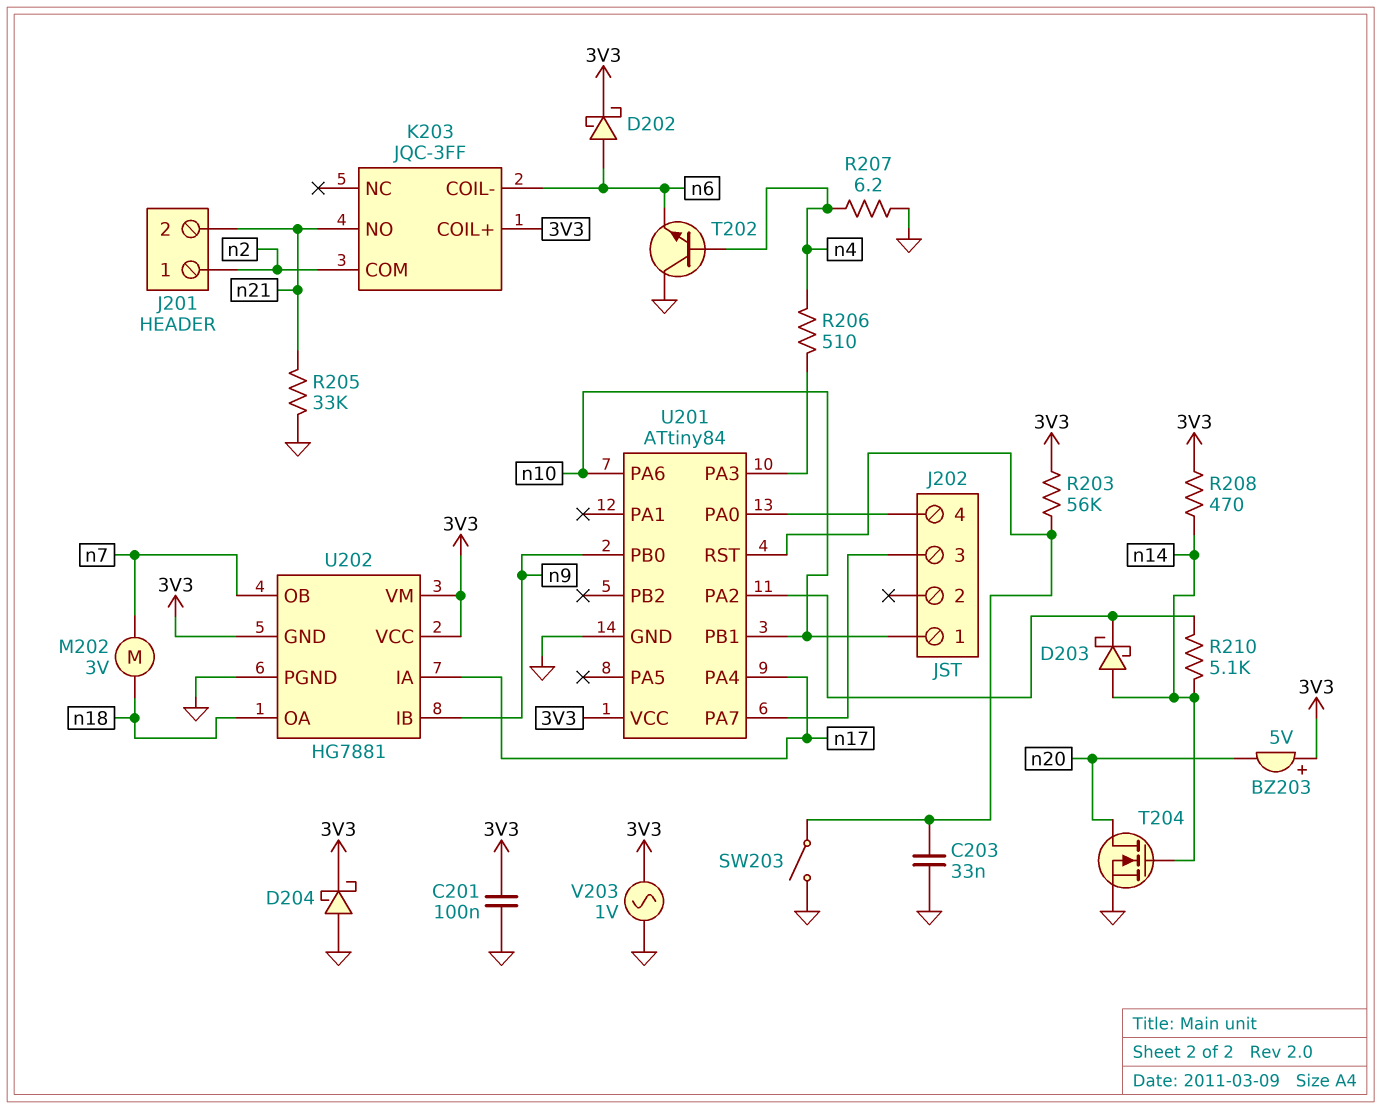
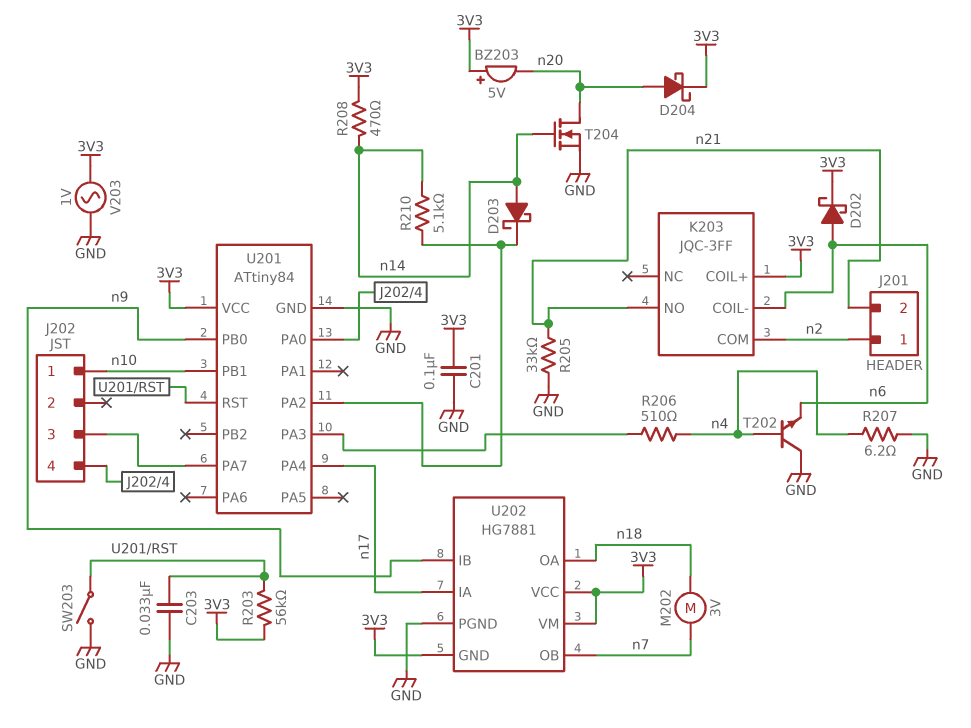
D204: schottky (A GND, K 3V3) -> schottky (A n20, K 3V3)
U201 pin PA6: n10 -> none

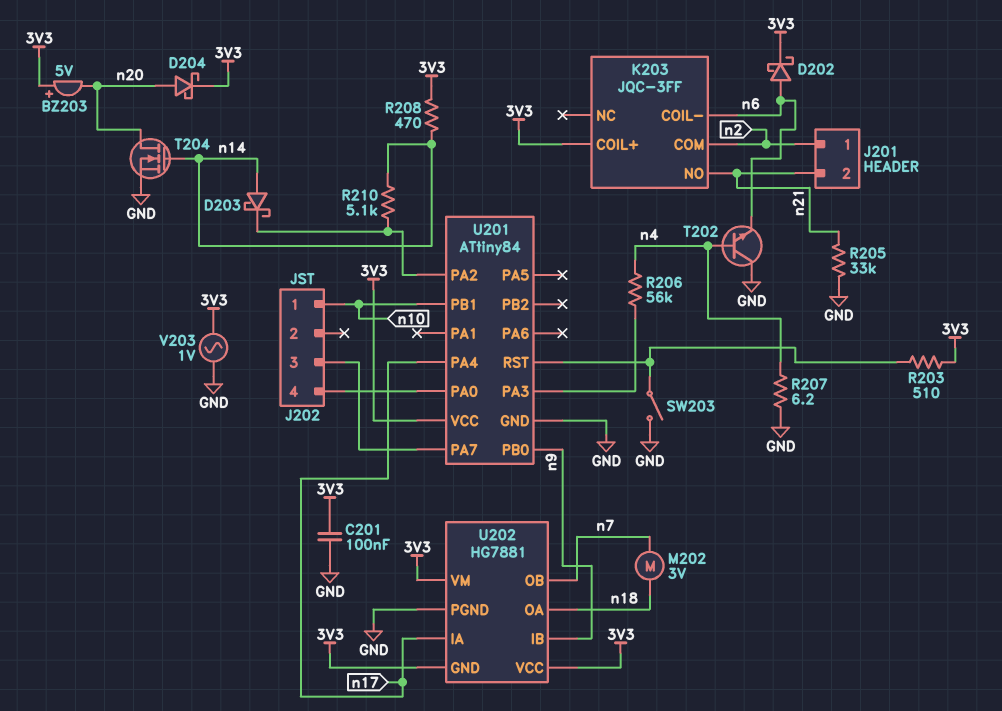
C203: 33nF (GND, U201/RST) -> none
R203: 56k (3V3, U201/RST) -> 510 (3V3, U201/RST)
R206: 510 (U201/PA3, n4) -> 56k (U201/PA3, n4)

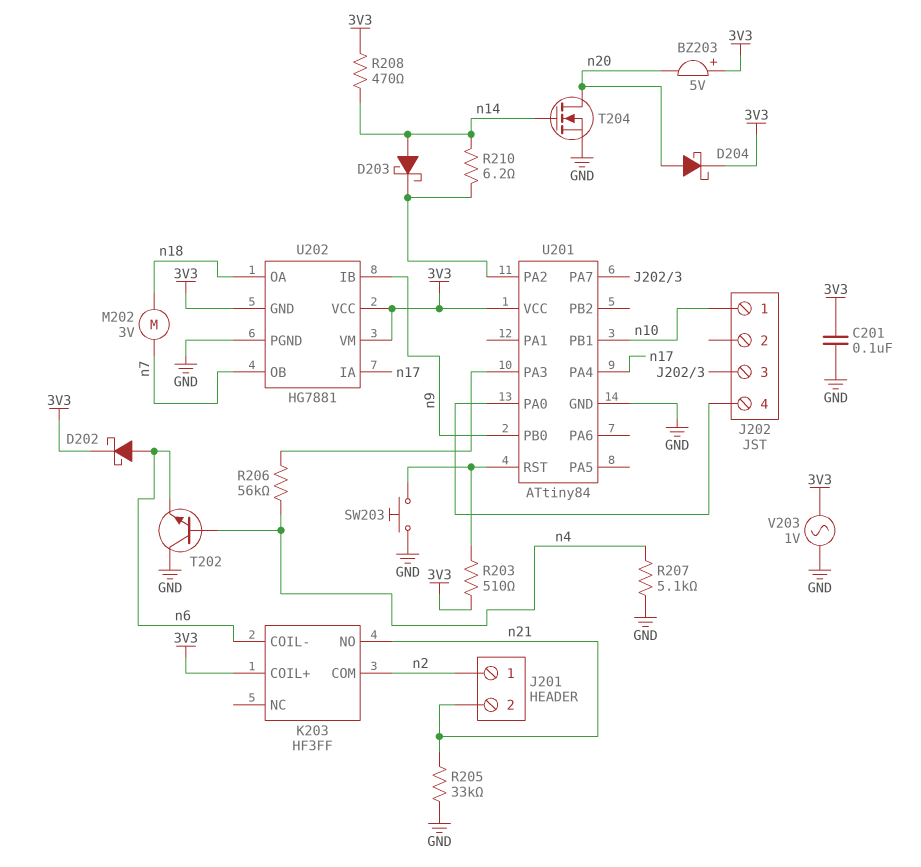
K203: JQC-3FF -> HF3FF
R207: 6.2 (GND, n4) -> 5.1k (GND, n4)
R210: 5.1k (U201/PA2, n14) -> 6.2 (U201/PA2, n14)
SW203: switch (GND, U201/RST) -> button (GND, U201/RST)

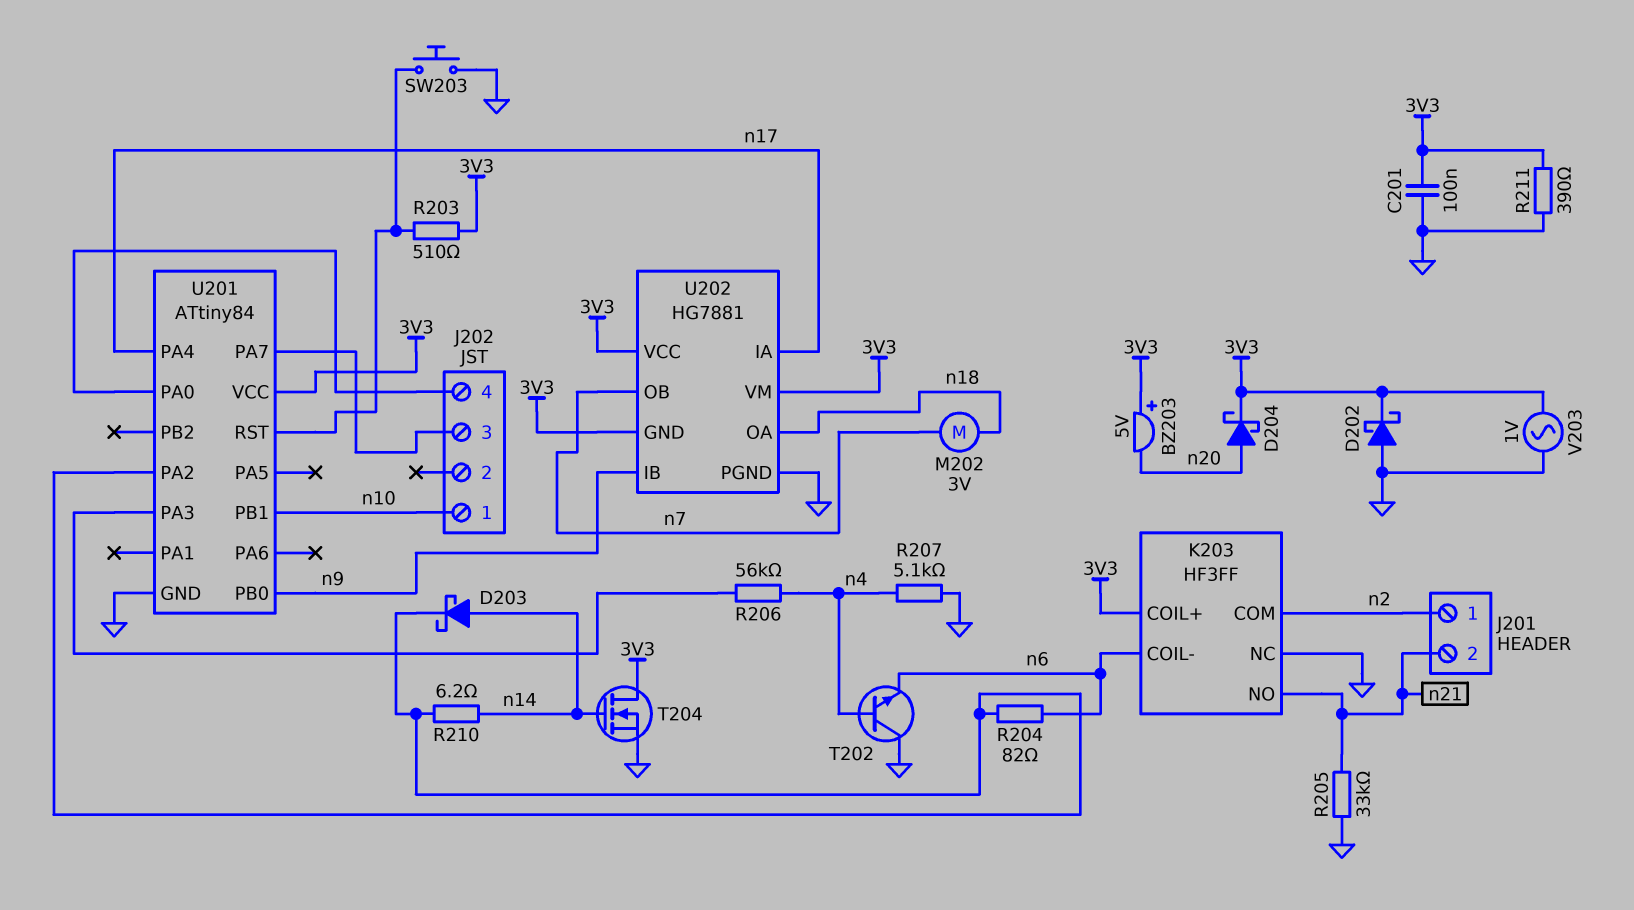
D202: schottky (A n6, K 3V3) -> schottky (A GND, K 3V3)
K203 pin NC: none -> GND
R204: none -> 82 (U201/PA2, n6)
R208: 470 (3V3, n14) -> none
R211: none -> 390 (3V3, GND)
T204: NMOS (G n14, D n20, S GND) -> NMOS (G n14, D 3V3, S GND)

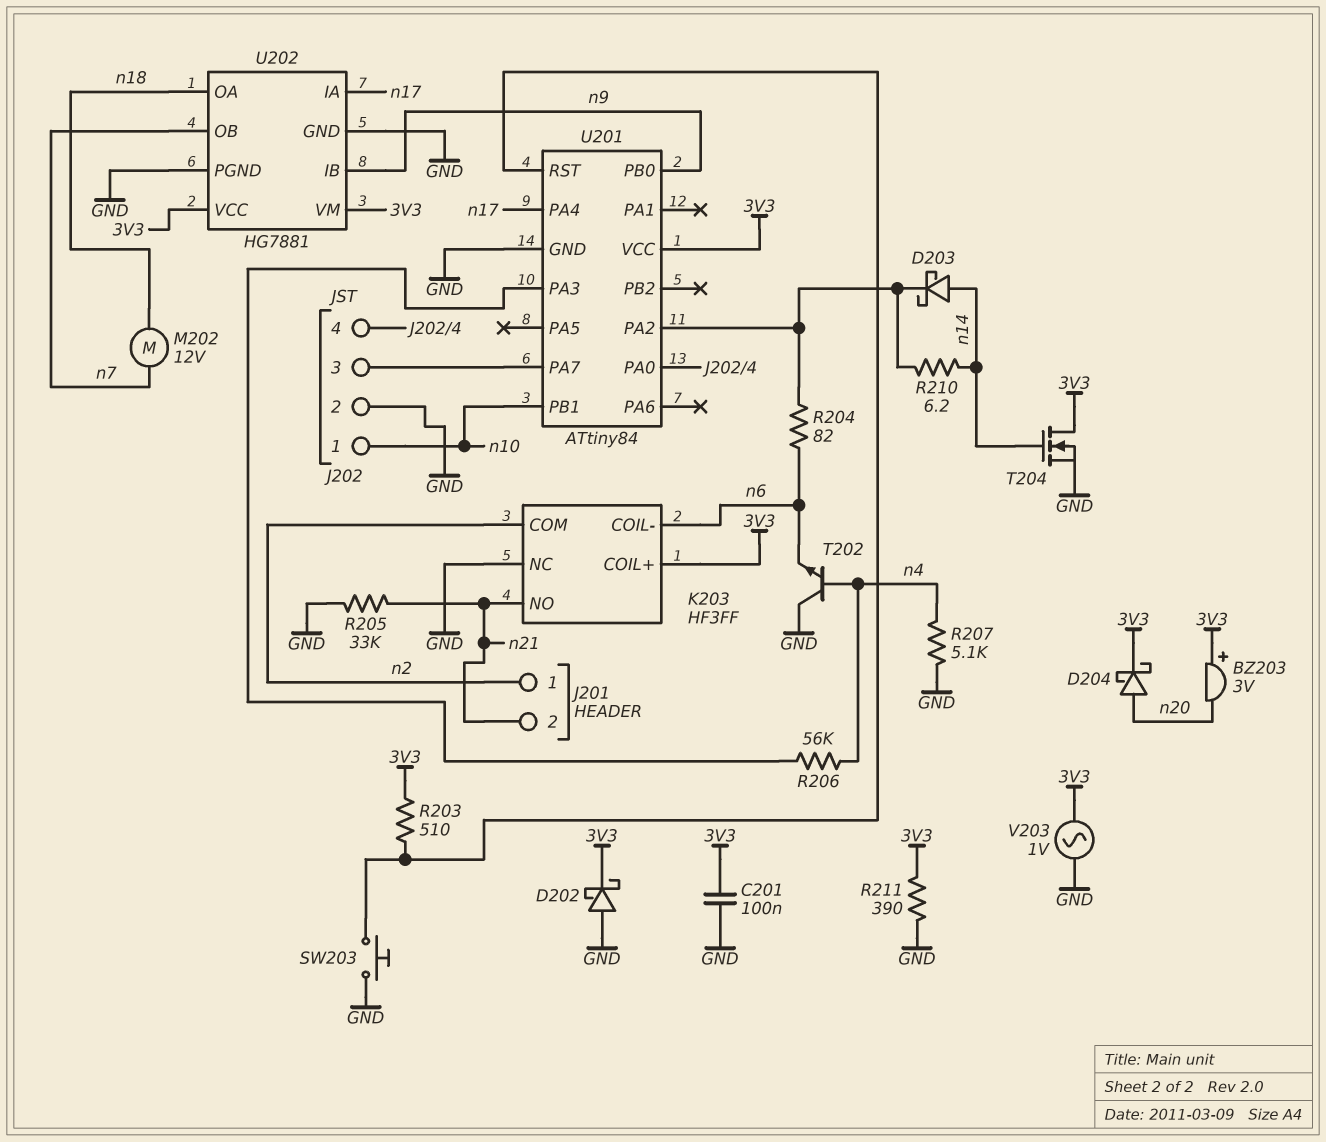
BZ203: buzzer 5V (plus 3V3, minus n20) -> buzzer 3V (plus 3V3, minus n20)
J202 pin 2: none -> GND
M202: motor 3V (n7, n18) -> motor 12V (n7, n18)
U202 pin GND: 3V3 -> GND

